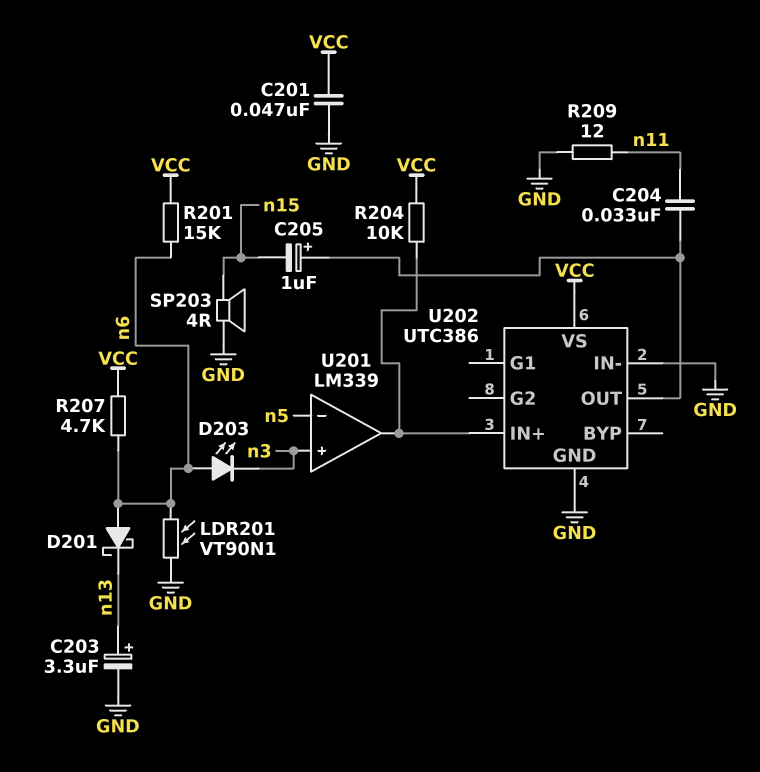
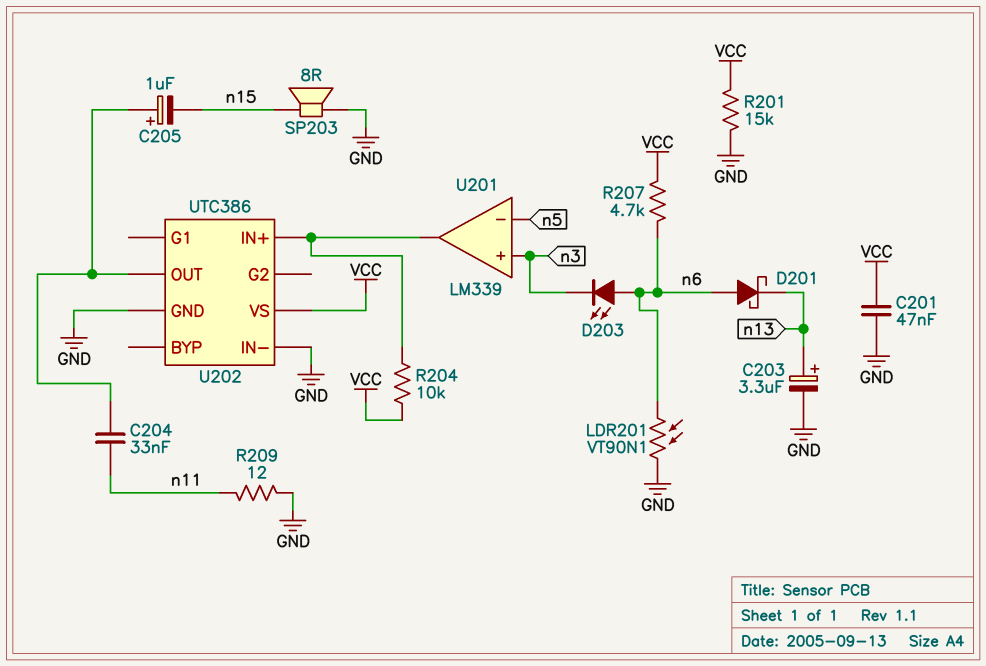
R201: 15k (VCC, n6) -> 15k (GND, VCC)
SP203: speaker 4R (GND, n15) -> speaker 8R (GND, n15)

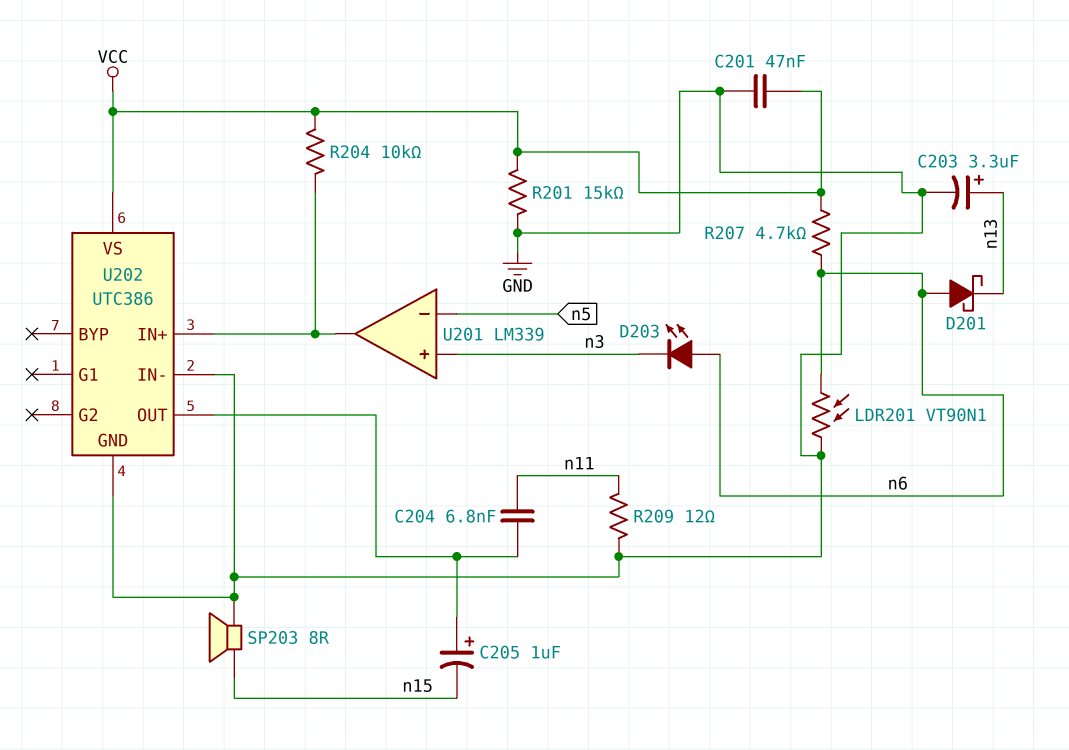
C204: 33nF (U202/OUT, n11) -> 6.8nF (U202/OUT, n11)

